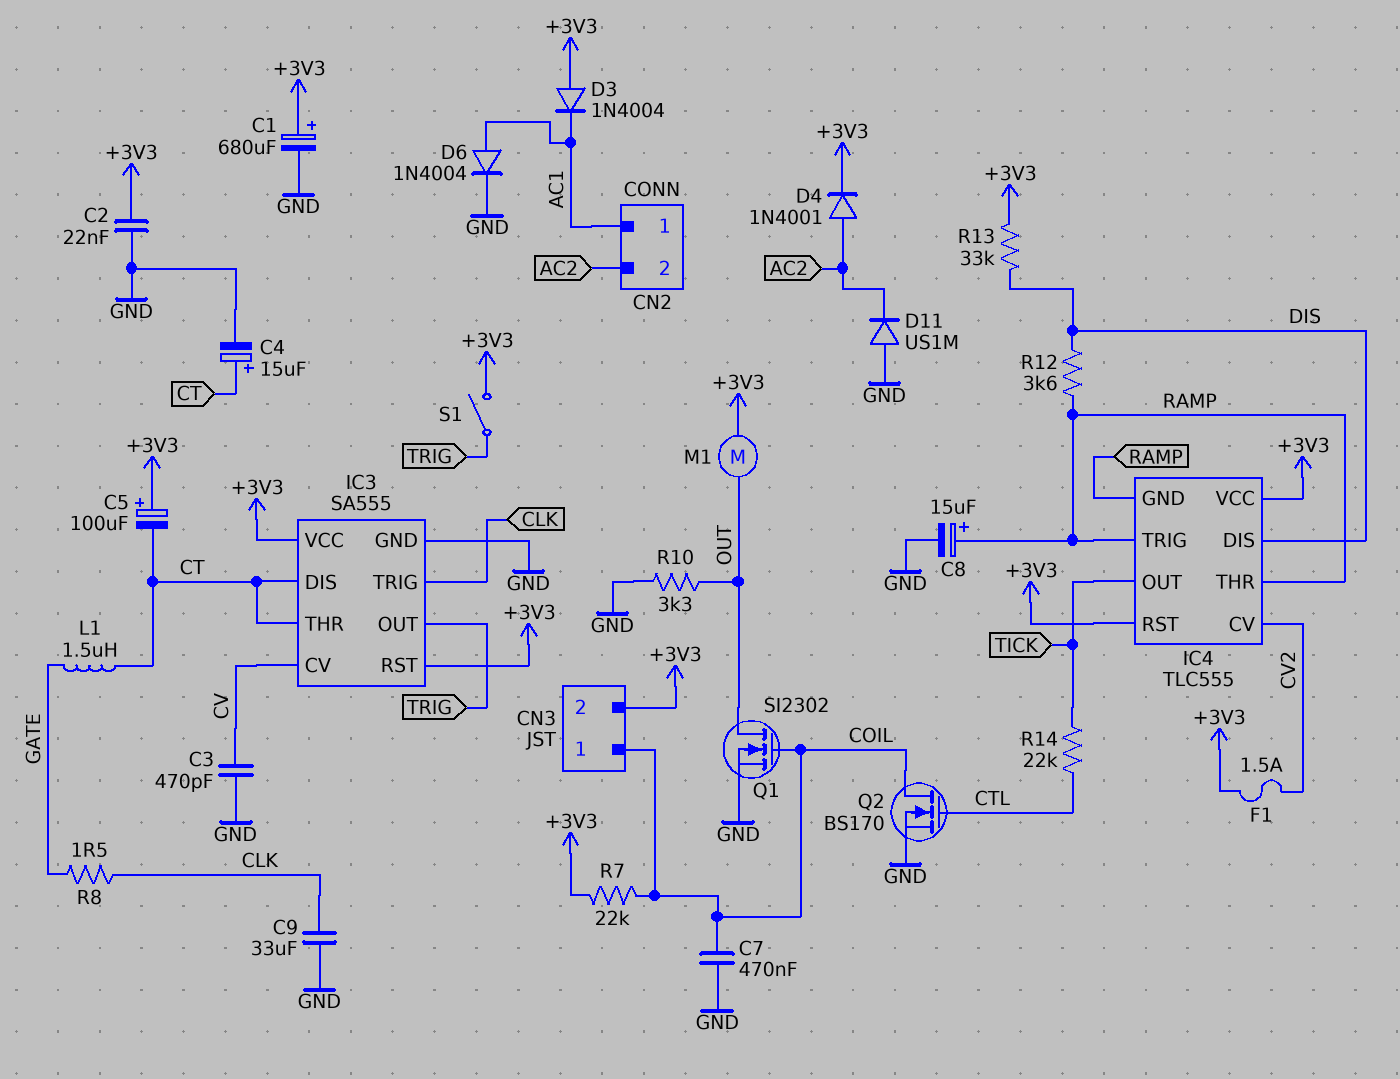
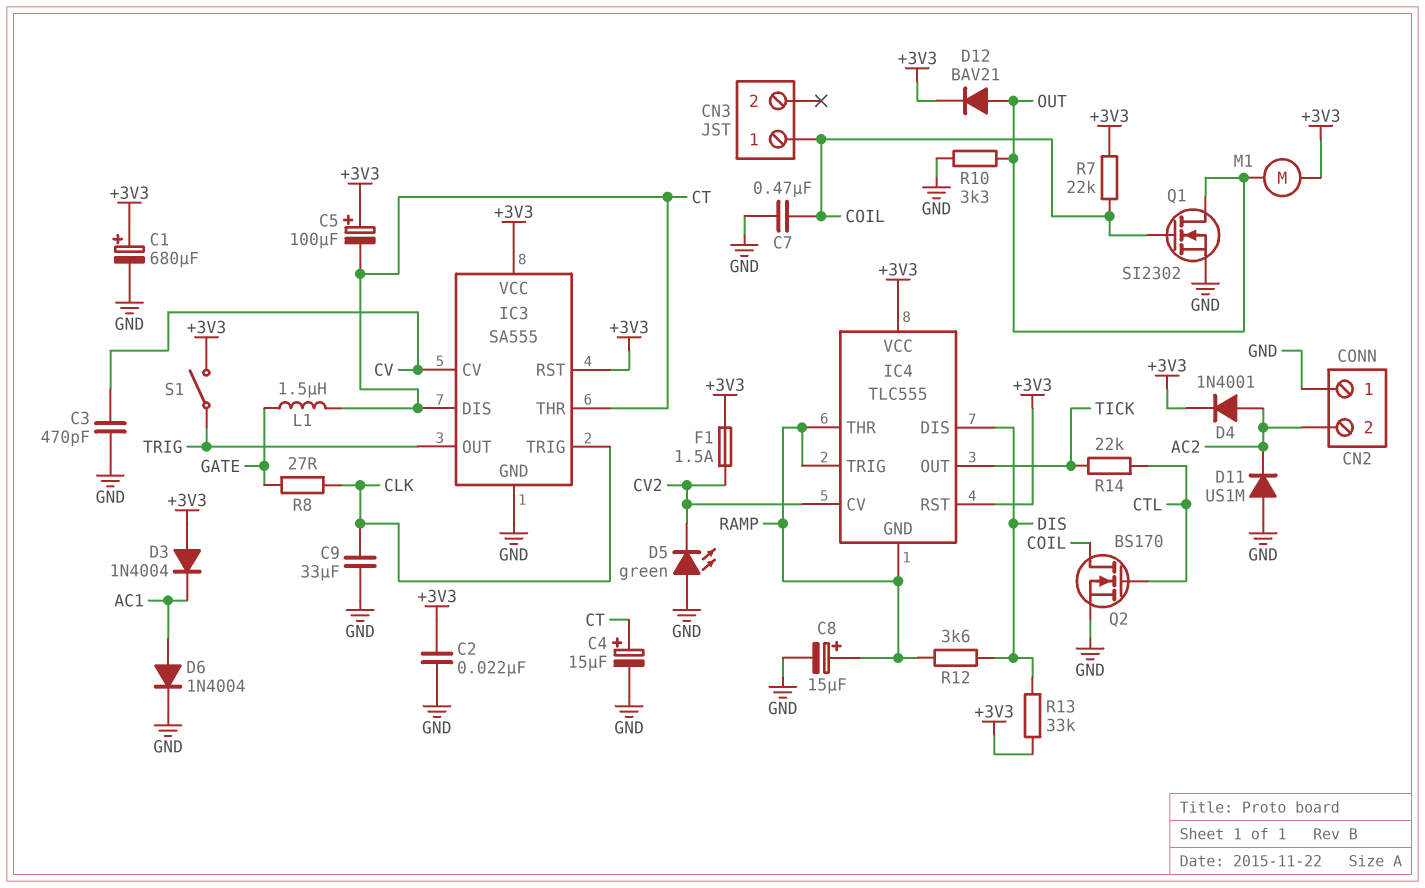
CN2 pin 1: AC1 -> GND
CN3 pin 2: +3V3 -> none
D5: none -> LED green (A GND, K CV2)
D12: none -> diode BAV21 (A OUT, K +3V3)
R8: 1.5 (CLK, GATE) -> 27 (CLK, GATE)

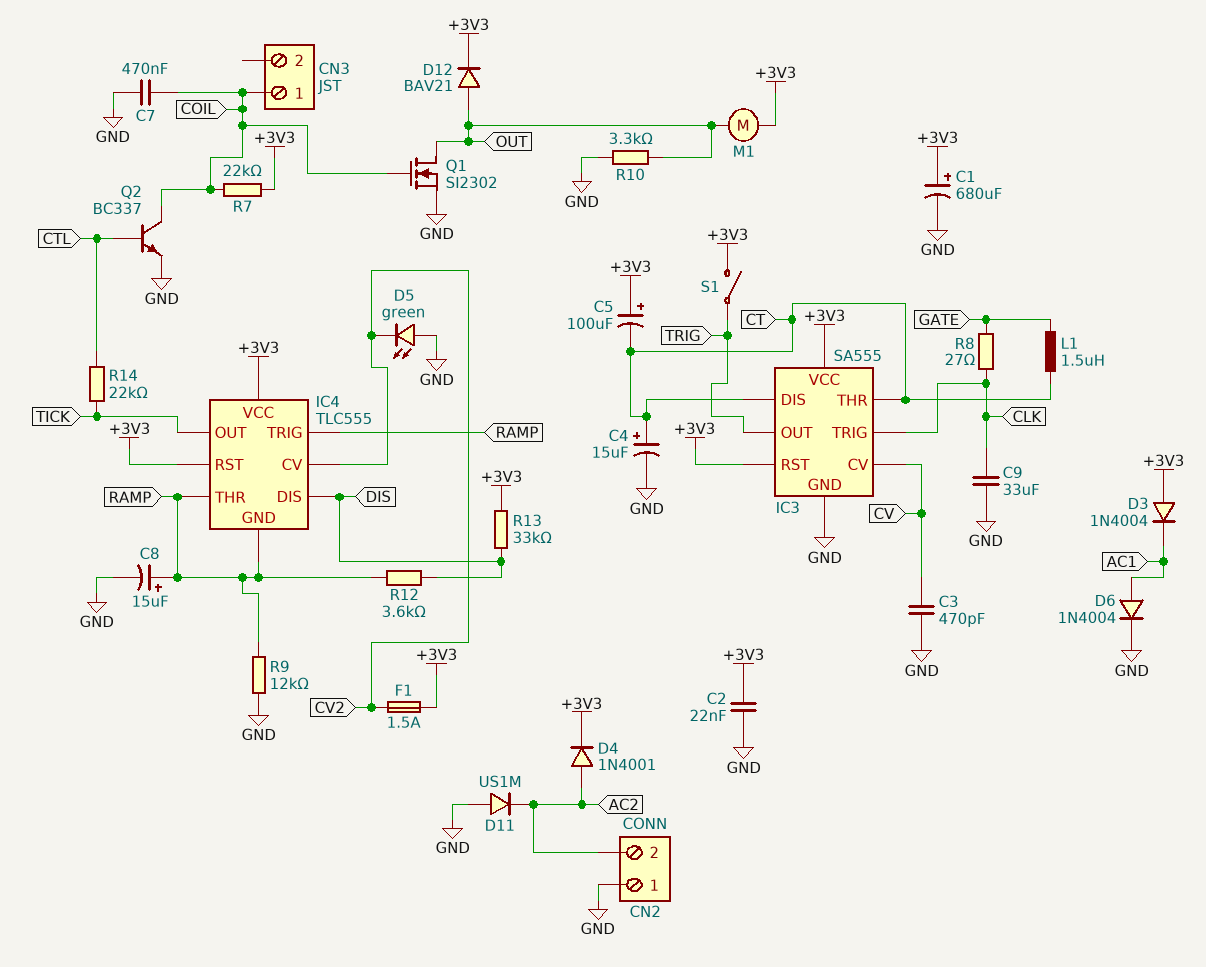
Q2: NMOS BS170 (G CTL, D COIL, S GND) -> NPN BC337 (B CTL, C COIL, E GND)
R9: none -> 12k (GND, RAMP)

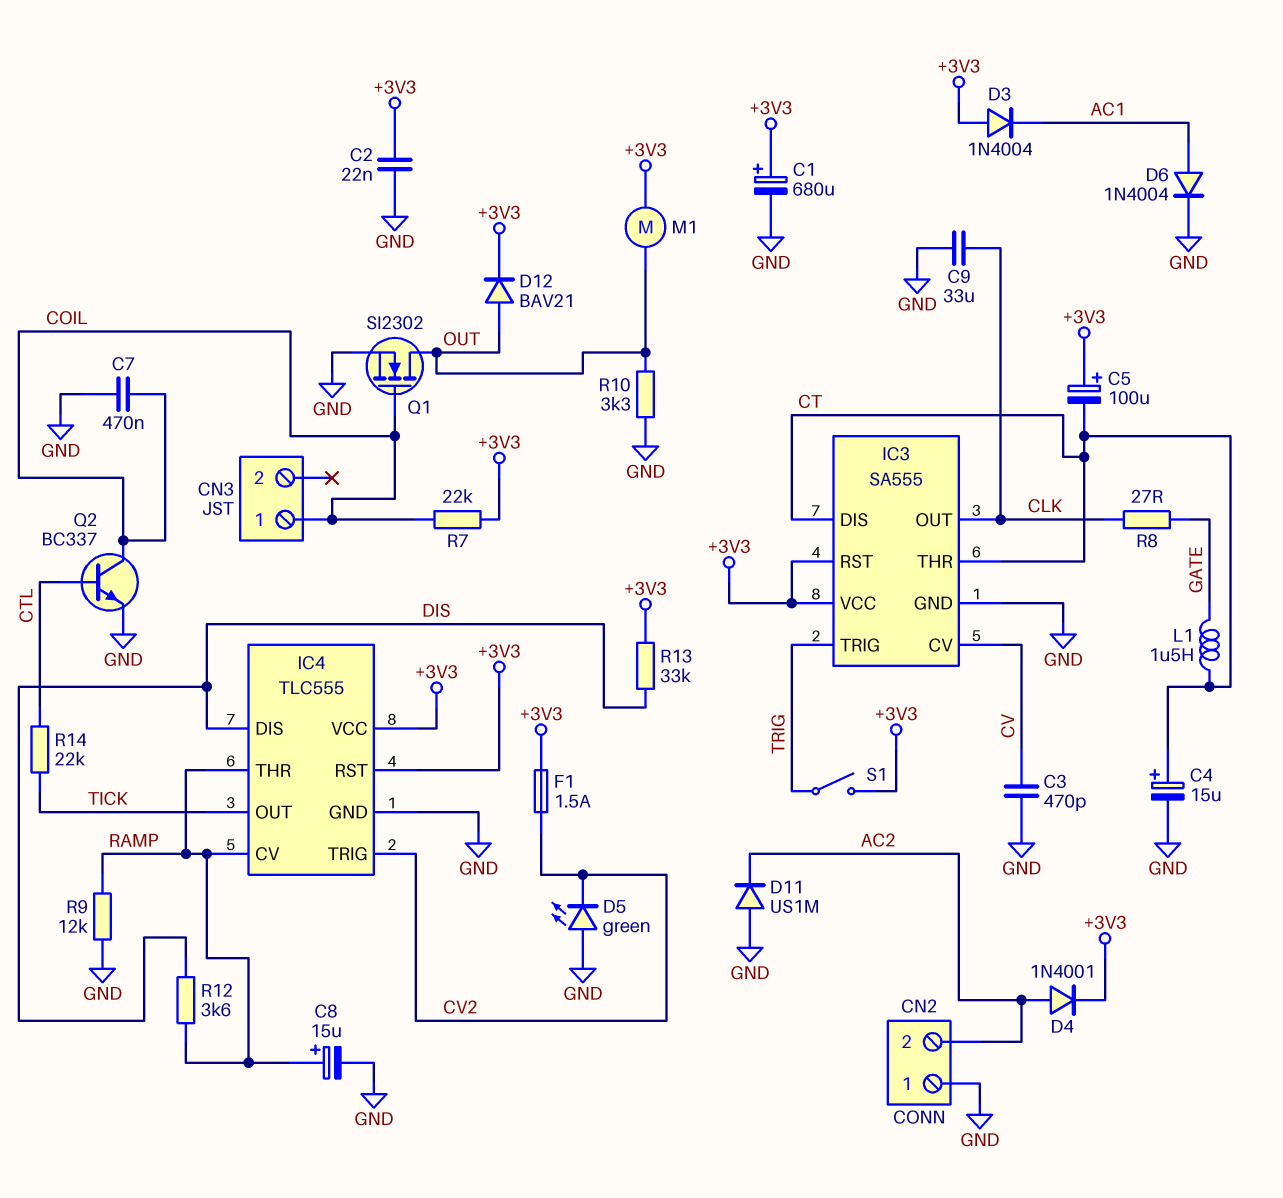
IC3 pin OUT: TRIG -> CLK
IC3 pin TRIG: CLK -> TRIG
IC4 pin CV: CV2 -> RAMP
IC4 pin GND: RAMP -> GND
IC4 pin TRIG: RAMP -> CV2

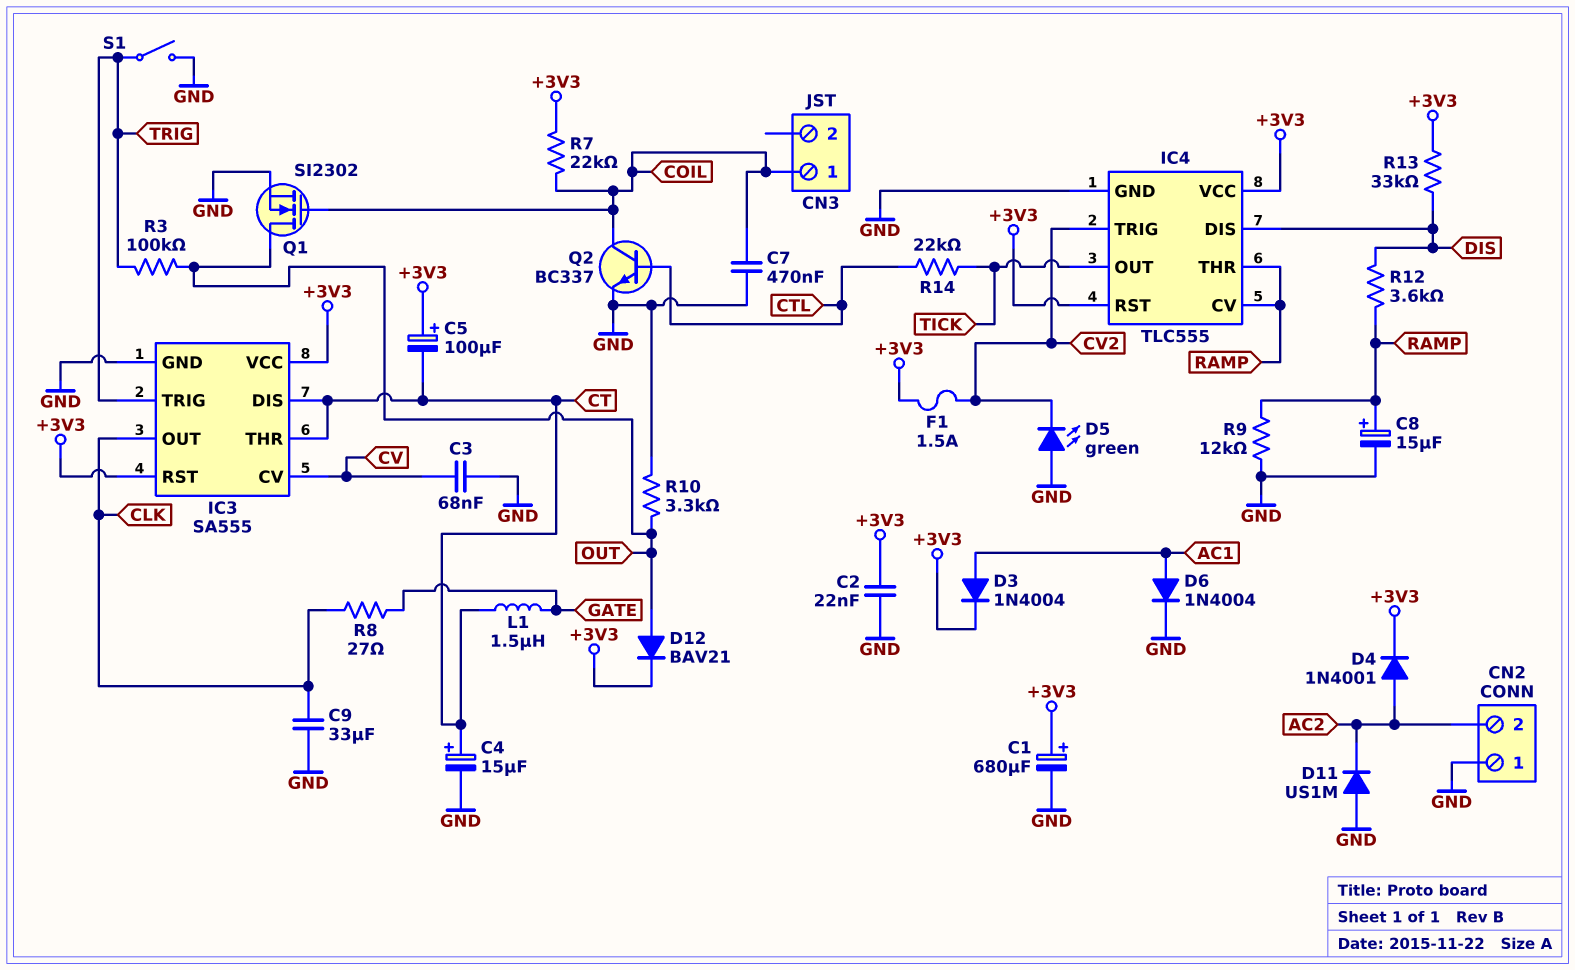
C3: 470pF (CV, GND) -> 68nF (CV, GND)
D3: diode 1N4004 (A +3V3, K AC1) -> diode 1N4004 (A AC1, K +3V3)
M1: motor (+3V3, OUT) -> none
R3: none -> 100k (OUT, TRIG)
S1: switch (+3V3, TRIG) -> switch (GND, TRIG)

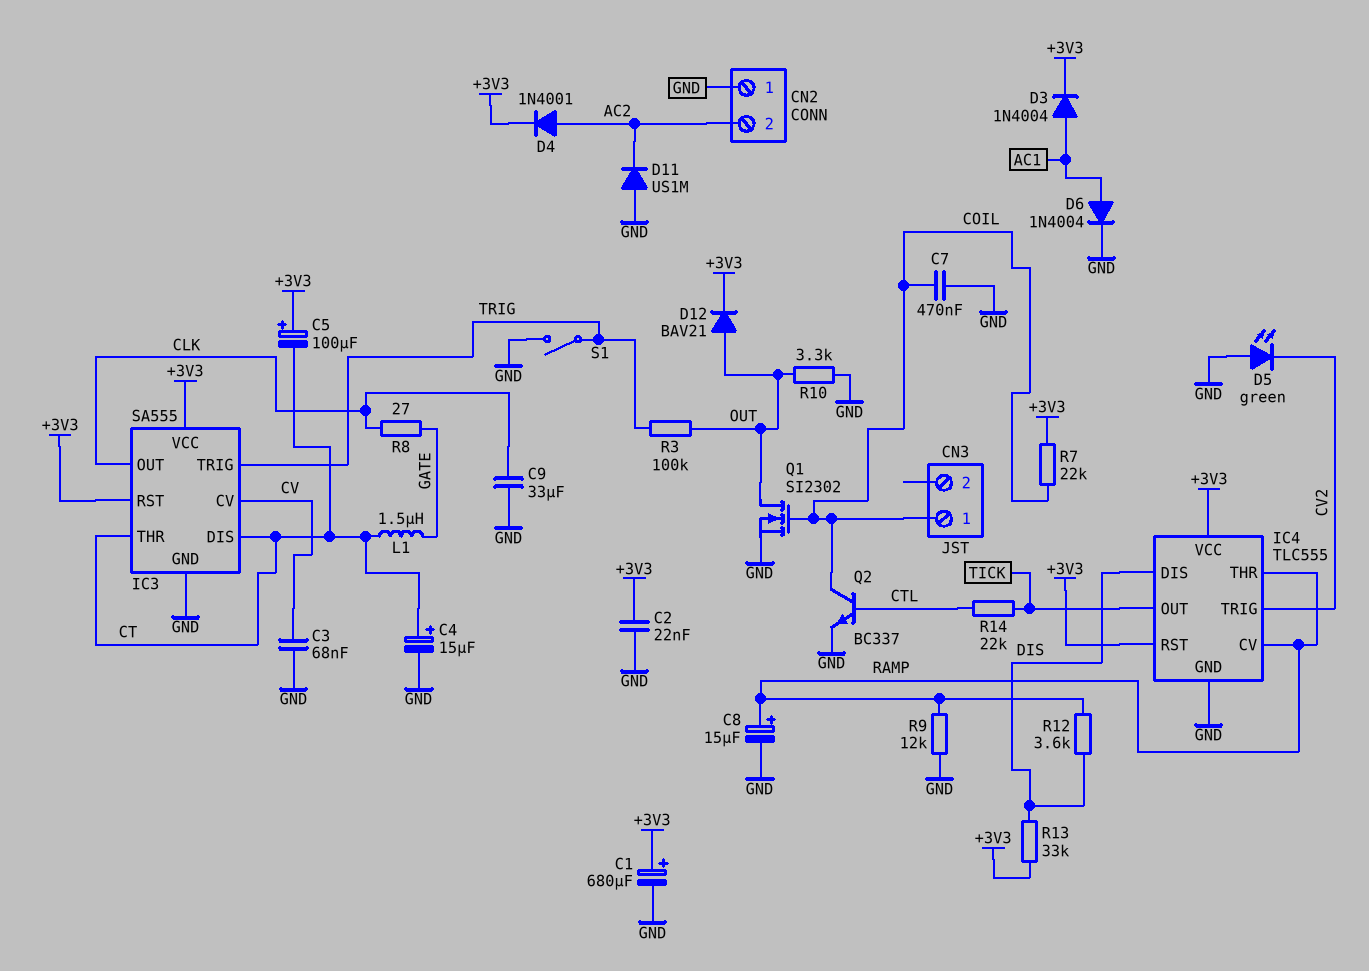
F1: 1.5A (+3V3, CV2) -> none

